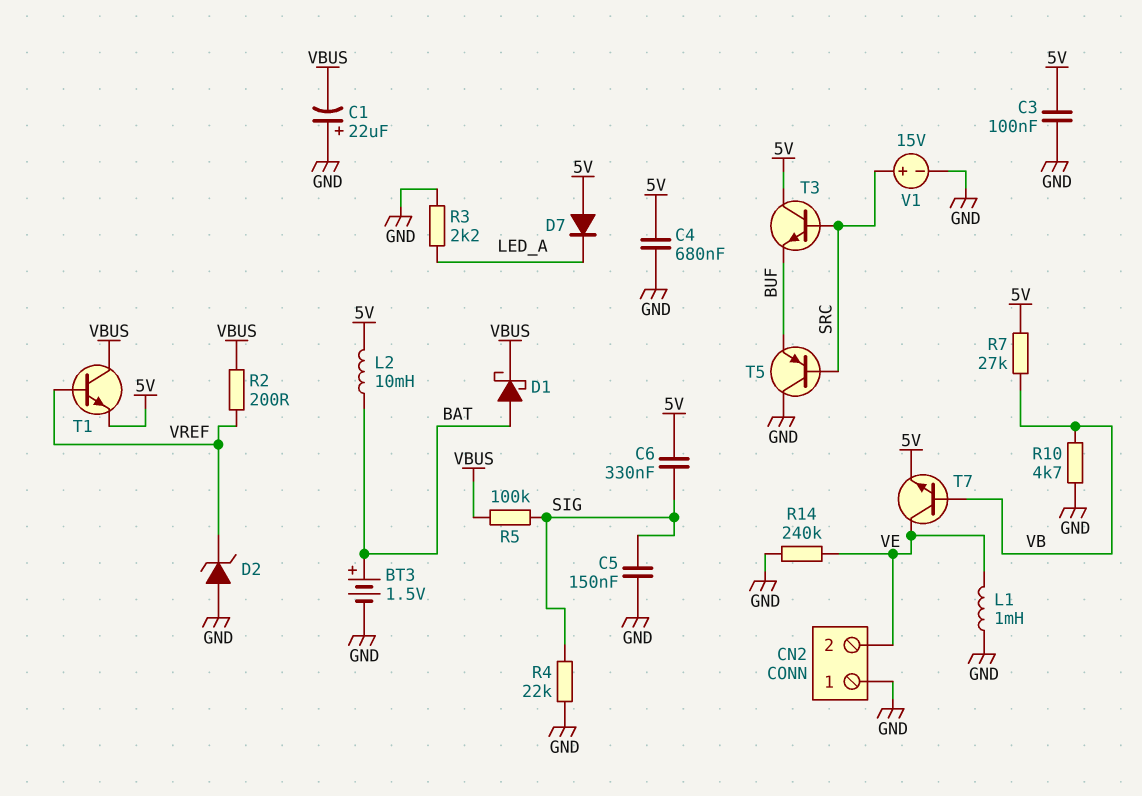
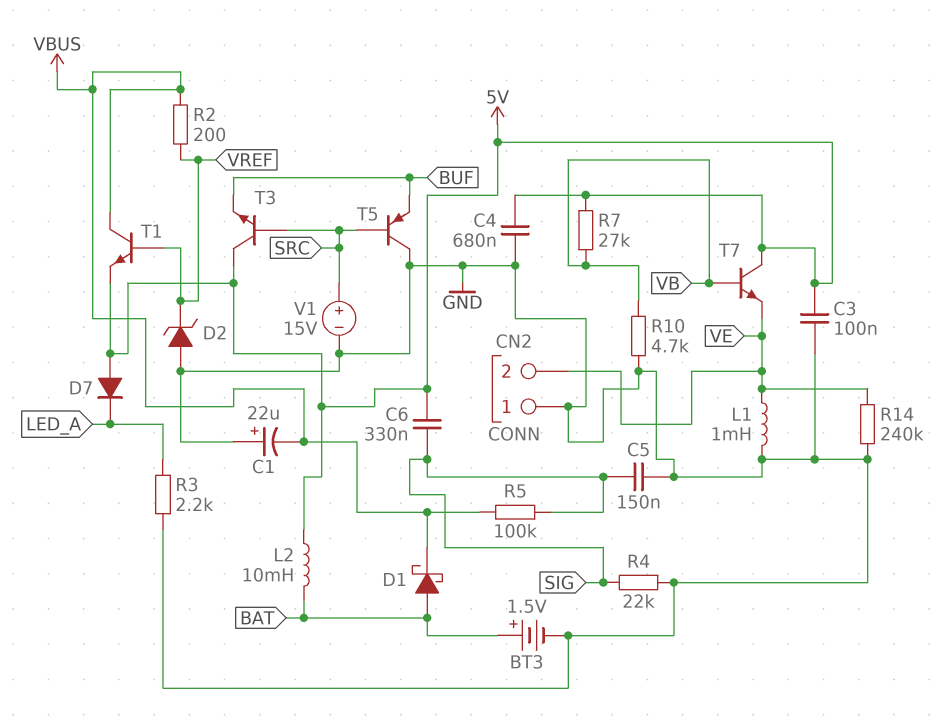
T7: NPN (B VB, C VE, E 5V) -> NPN (B VB, C 5V, E VE)

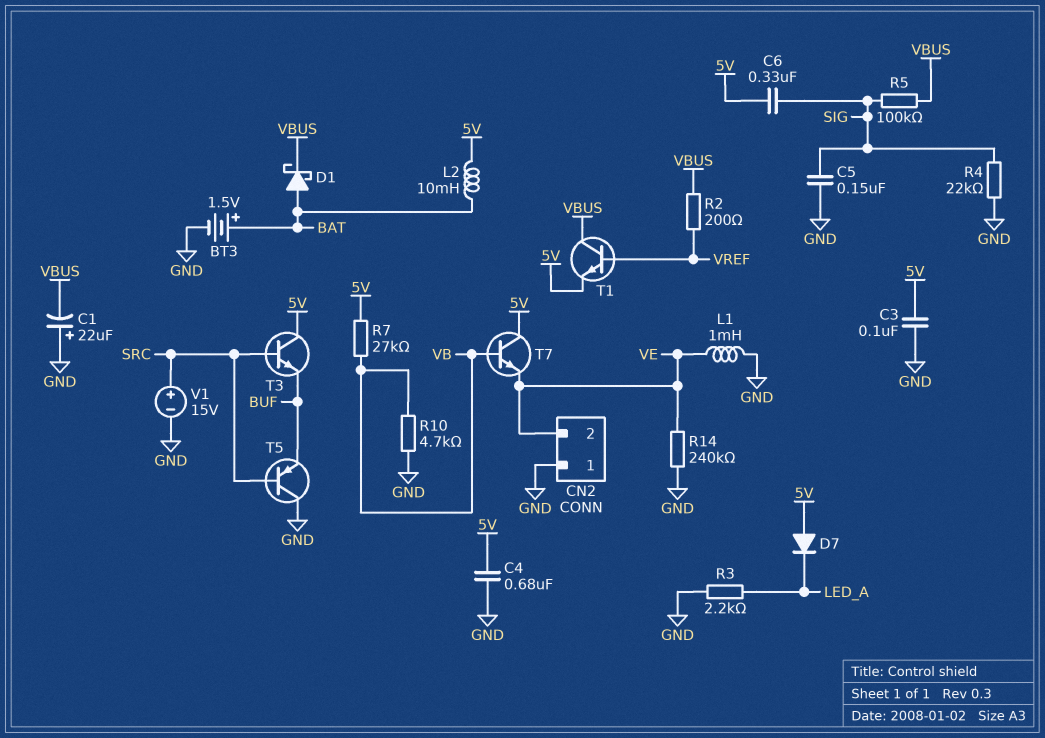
D2: zener (A GND, K VREF) -> none

